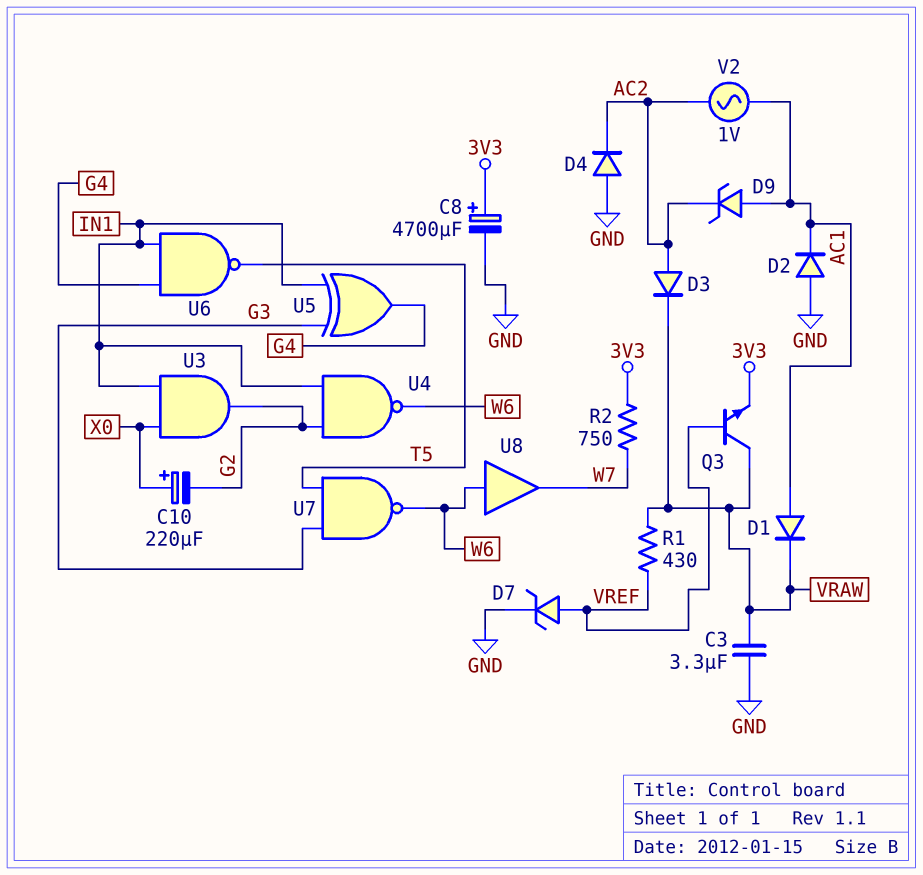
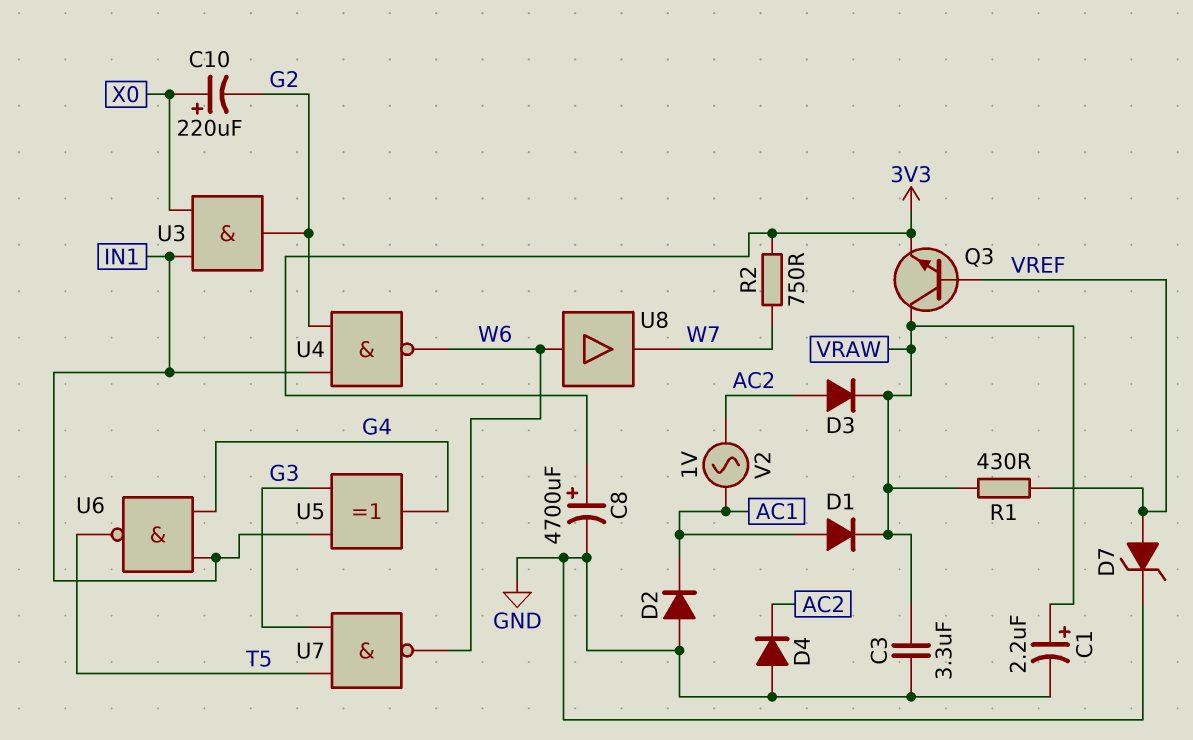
C1: none -> 2.2uF (plus VRAW, minus GND)
D9: zener (A AC1, K AC2) -> none

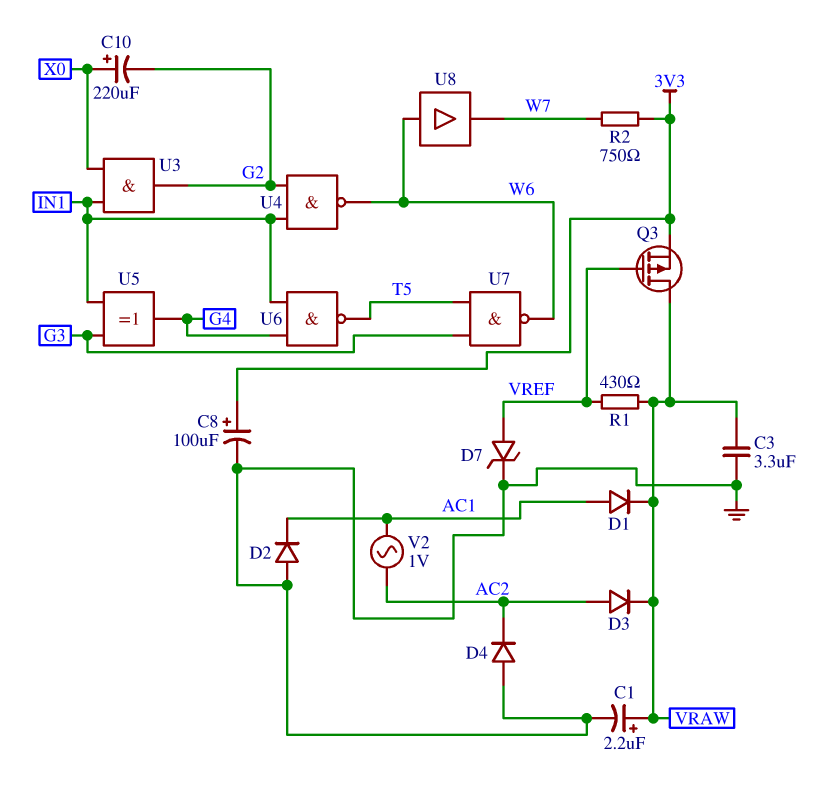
C8: 4700uF (plus 3V3, minus GND) -> 100uF (plus 3V3, minus GND)
Q3: NPN (B VREF, C VRAW, E 3V3) -> PMOS (G VREF, D VRAW, S 3V3)

